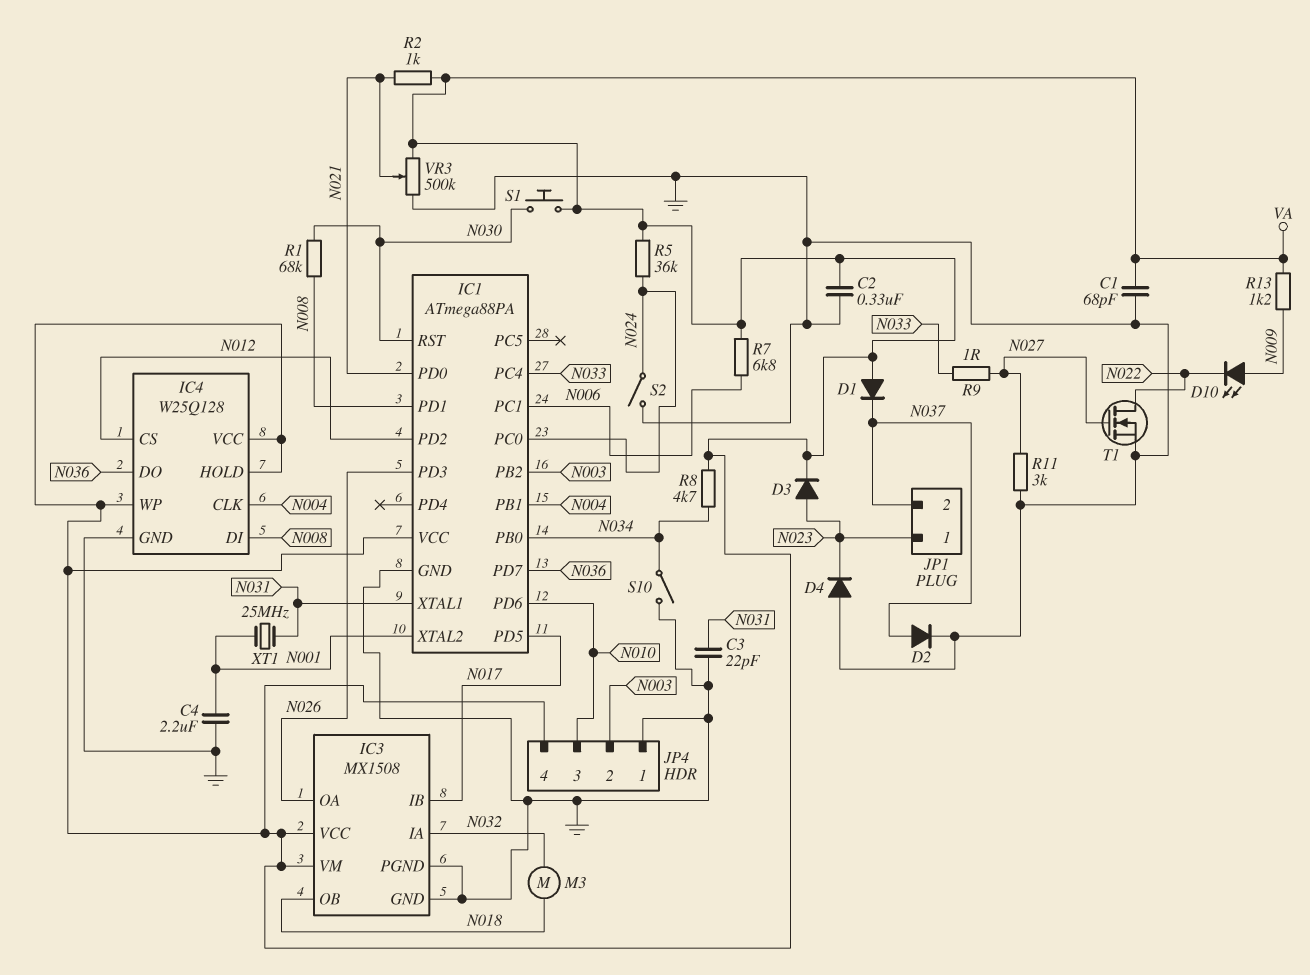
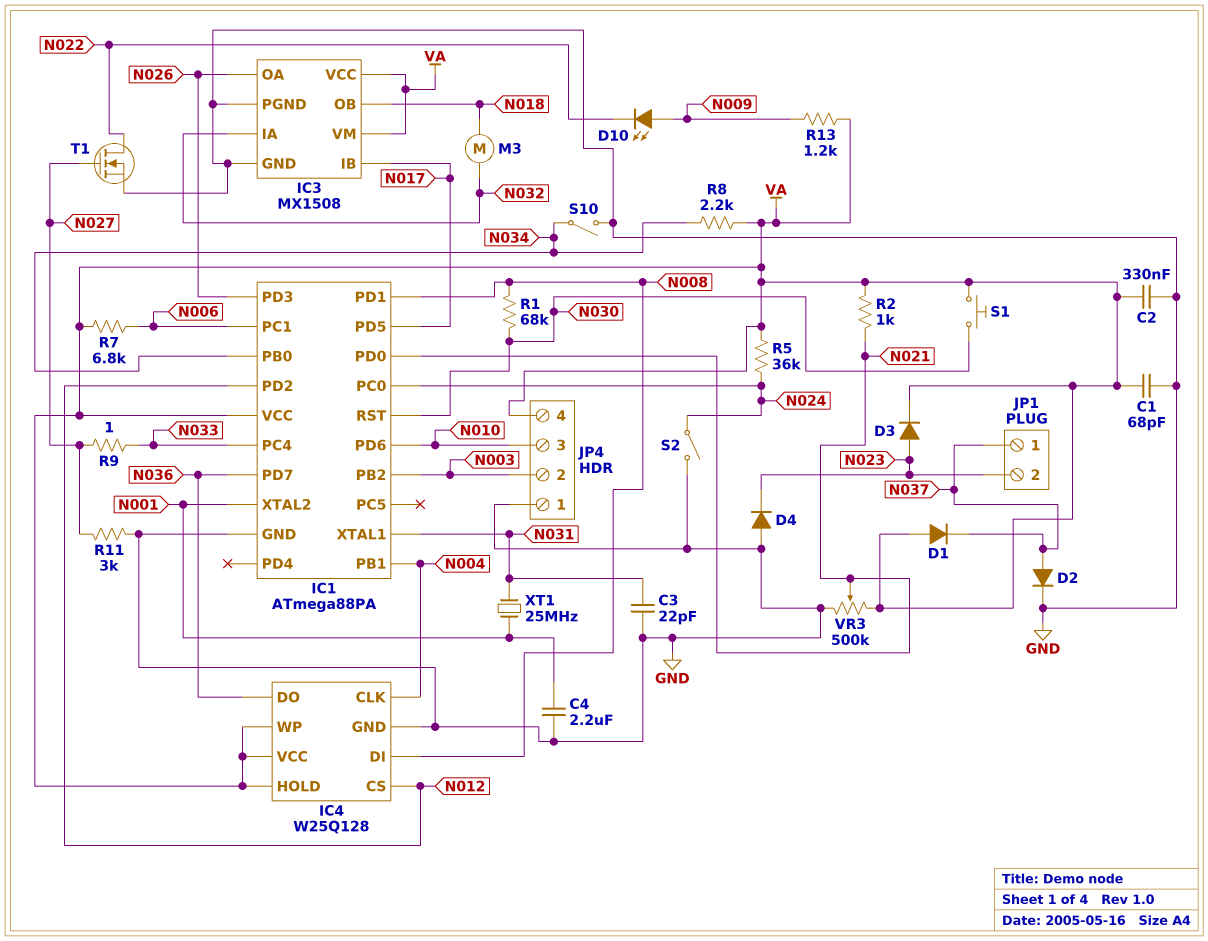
JP1 pin 1: N023 -> N037
JP1 pin 2: N037 -> N023
R8: 4.7k (N034, VA) -> 2.2k (N034, VA)

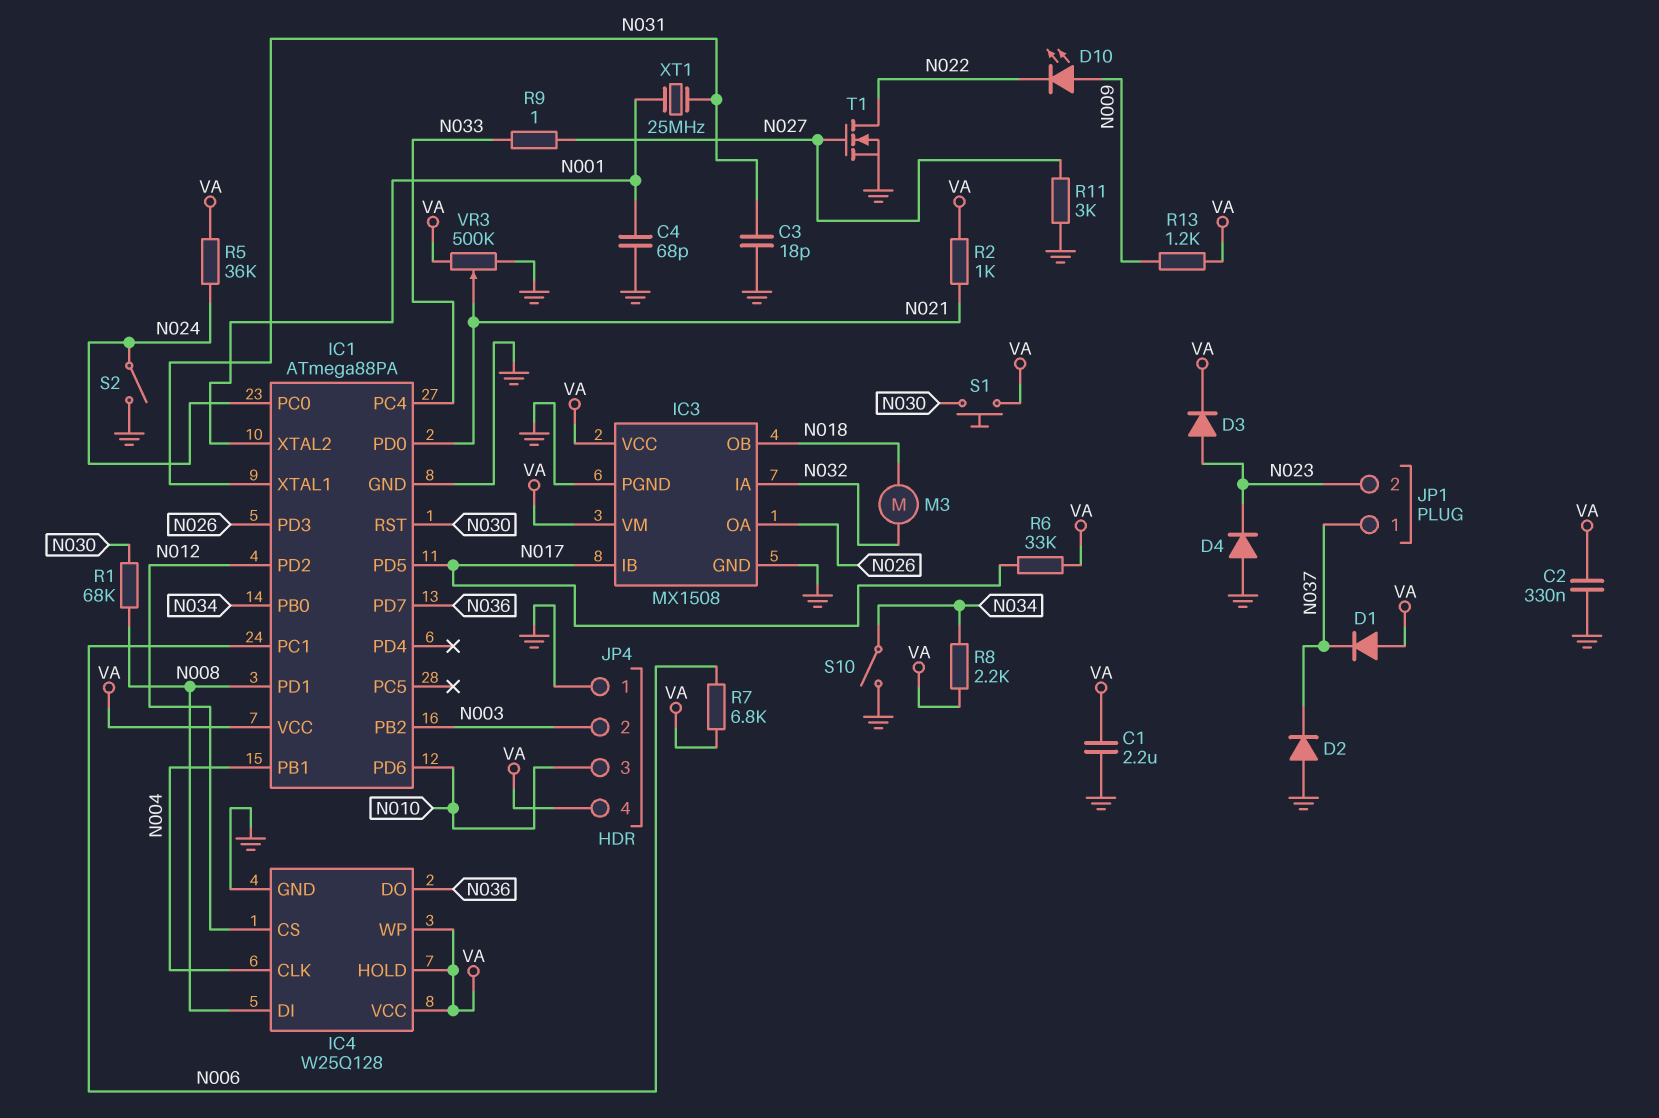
C1: 68pF (GND, VA) -> 2.2uF (GND, VA)
C3: 22pF (GND, N031) -> 18pF (GND, N031)
C4: 2.2uF (GND, N001) -> 68pF (GND, N001)
D2: diode (A N037, K GND) -> diode (A GND, K N037)
R6: none -> 33k (N017, VA)

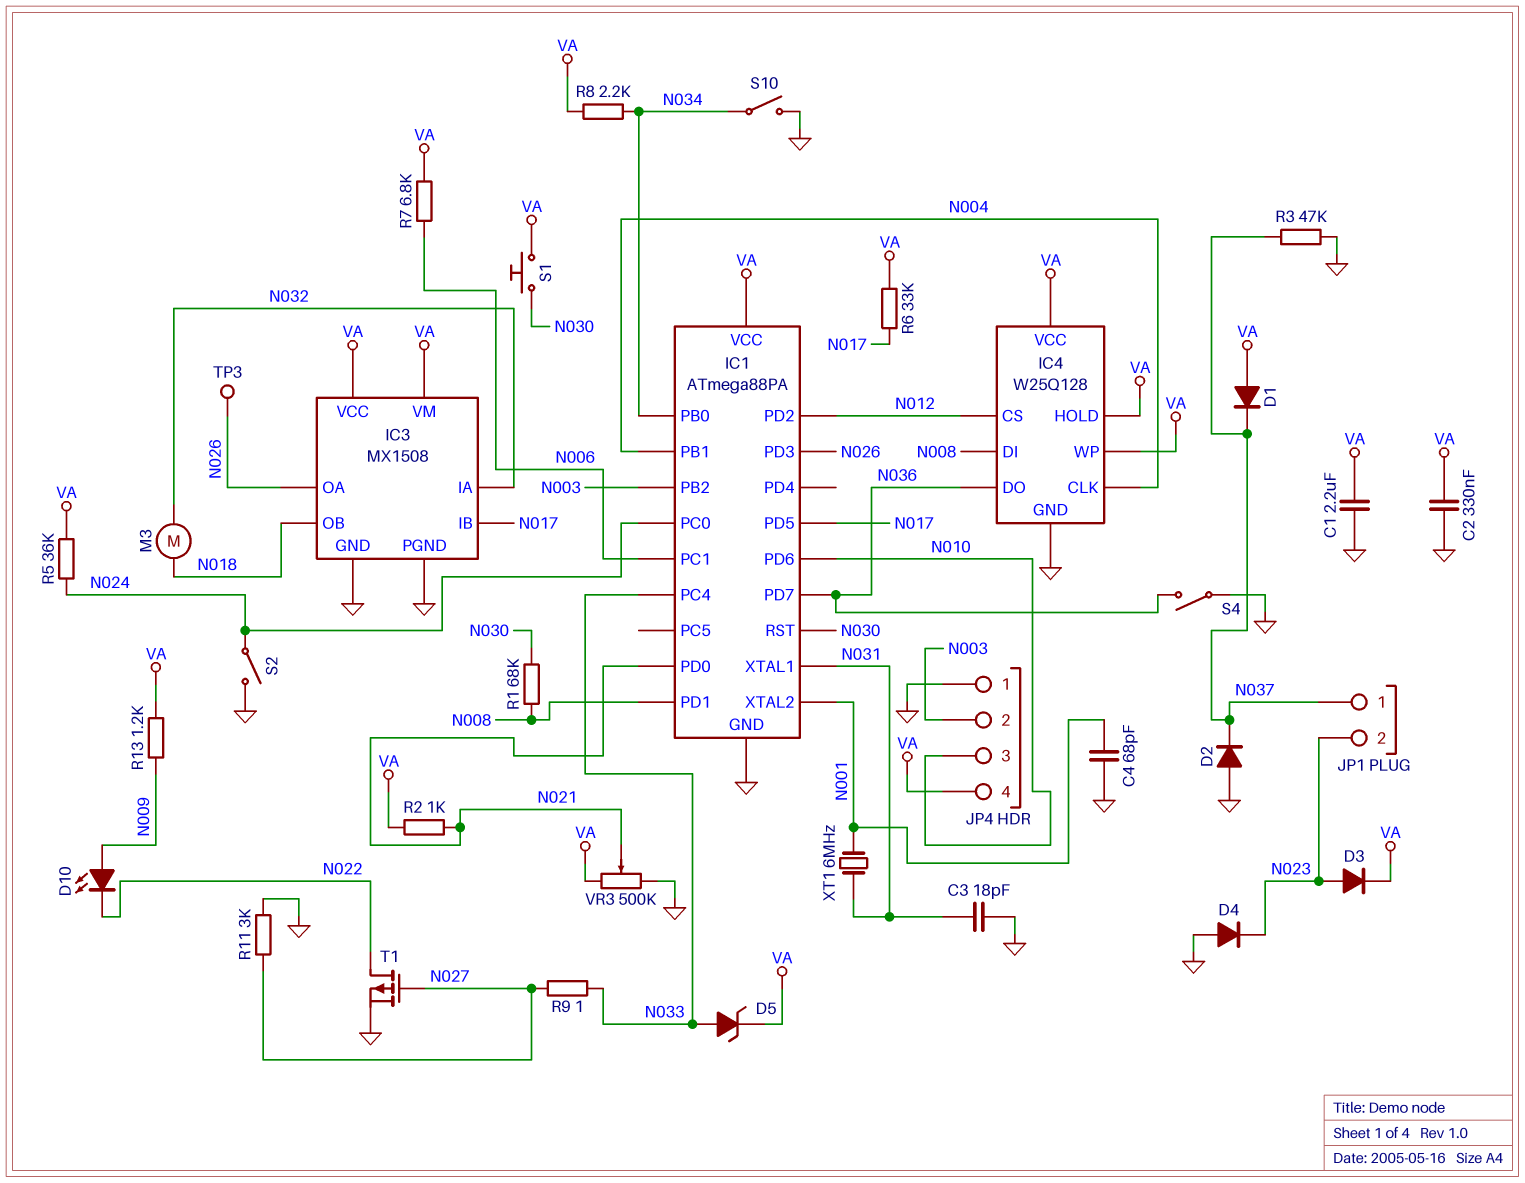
D5: none -> zener (A N033, K VA)
R3: none -> 47k (GND, N037)
S4: none -> switch (GND, N036)
T1: NMOS (G N027, D N022, S GND) -> PMOS (G N027, D N022, S GND)
TP3: none -> test point (N026)
XT1: 25MHz (N001, N031) -> 6MHz (N001, N031)

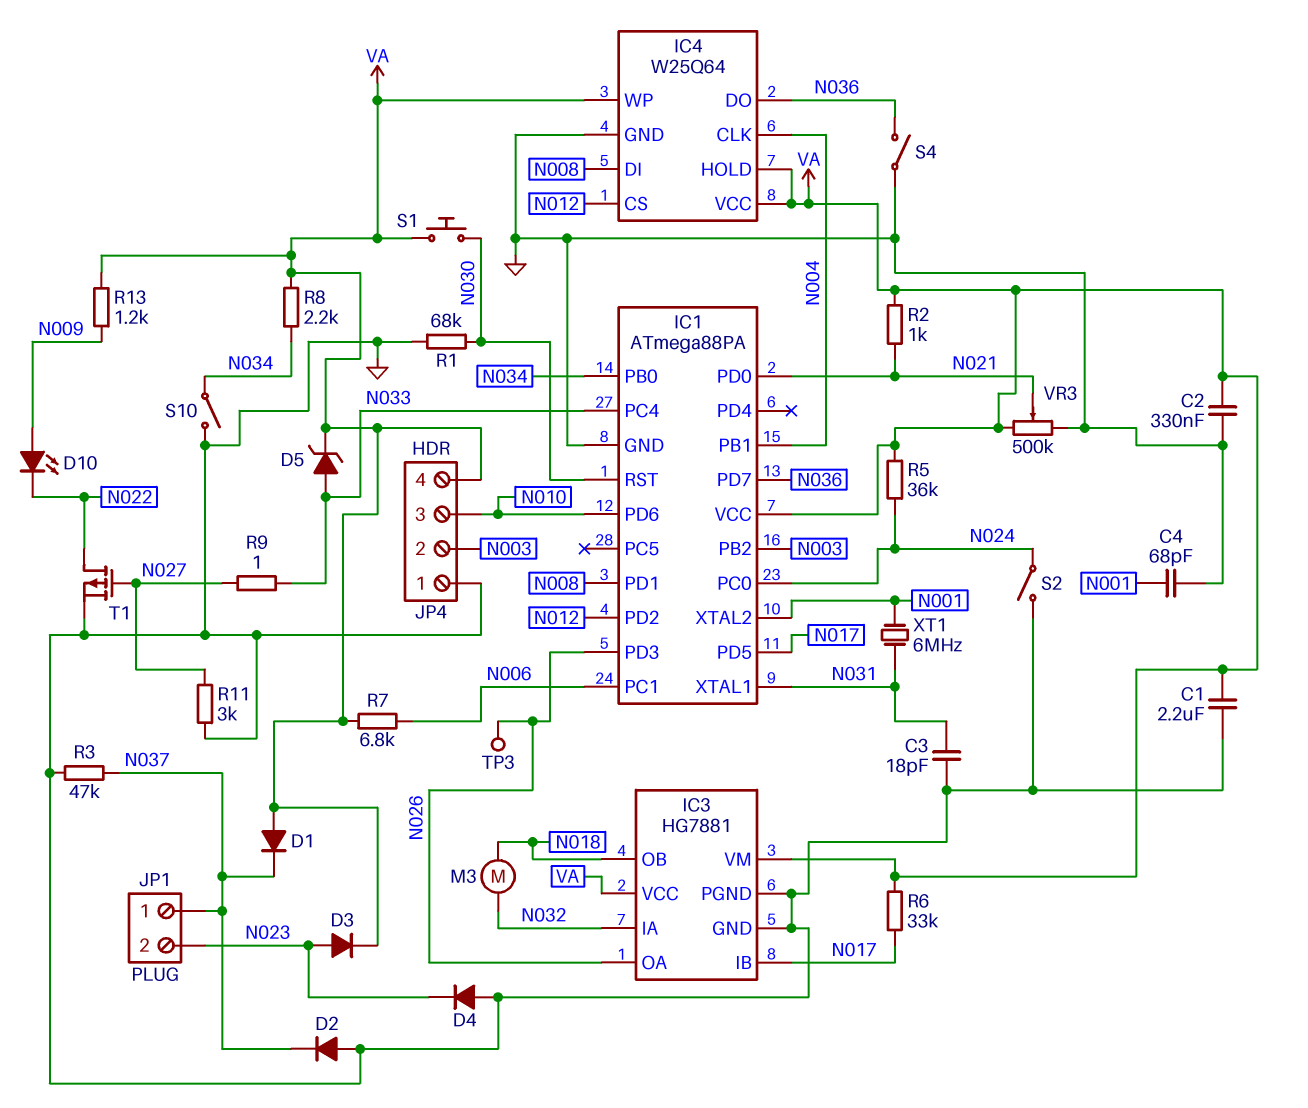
IC3: MX1508 -> HG7881
IC4: W25Q128 -> W25Q64
R1: 68k (N008, N030) -> 68k (GND, N030)

